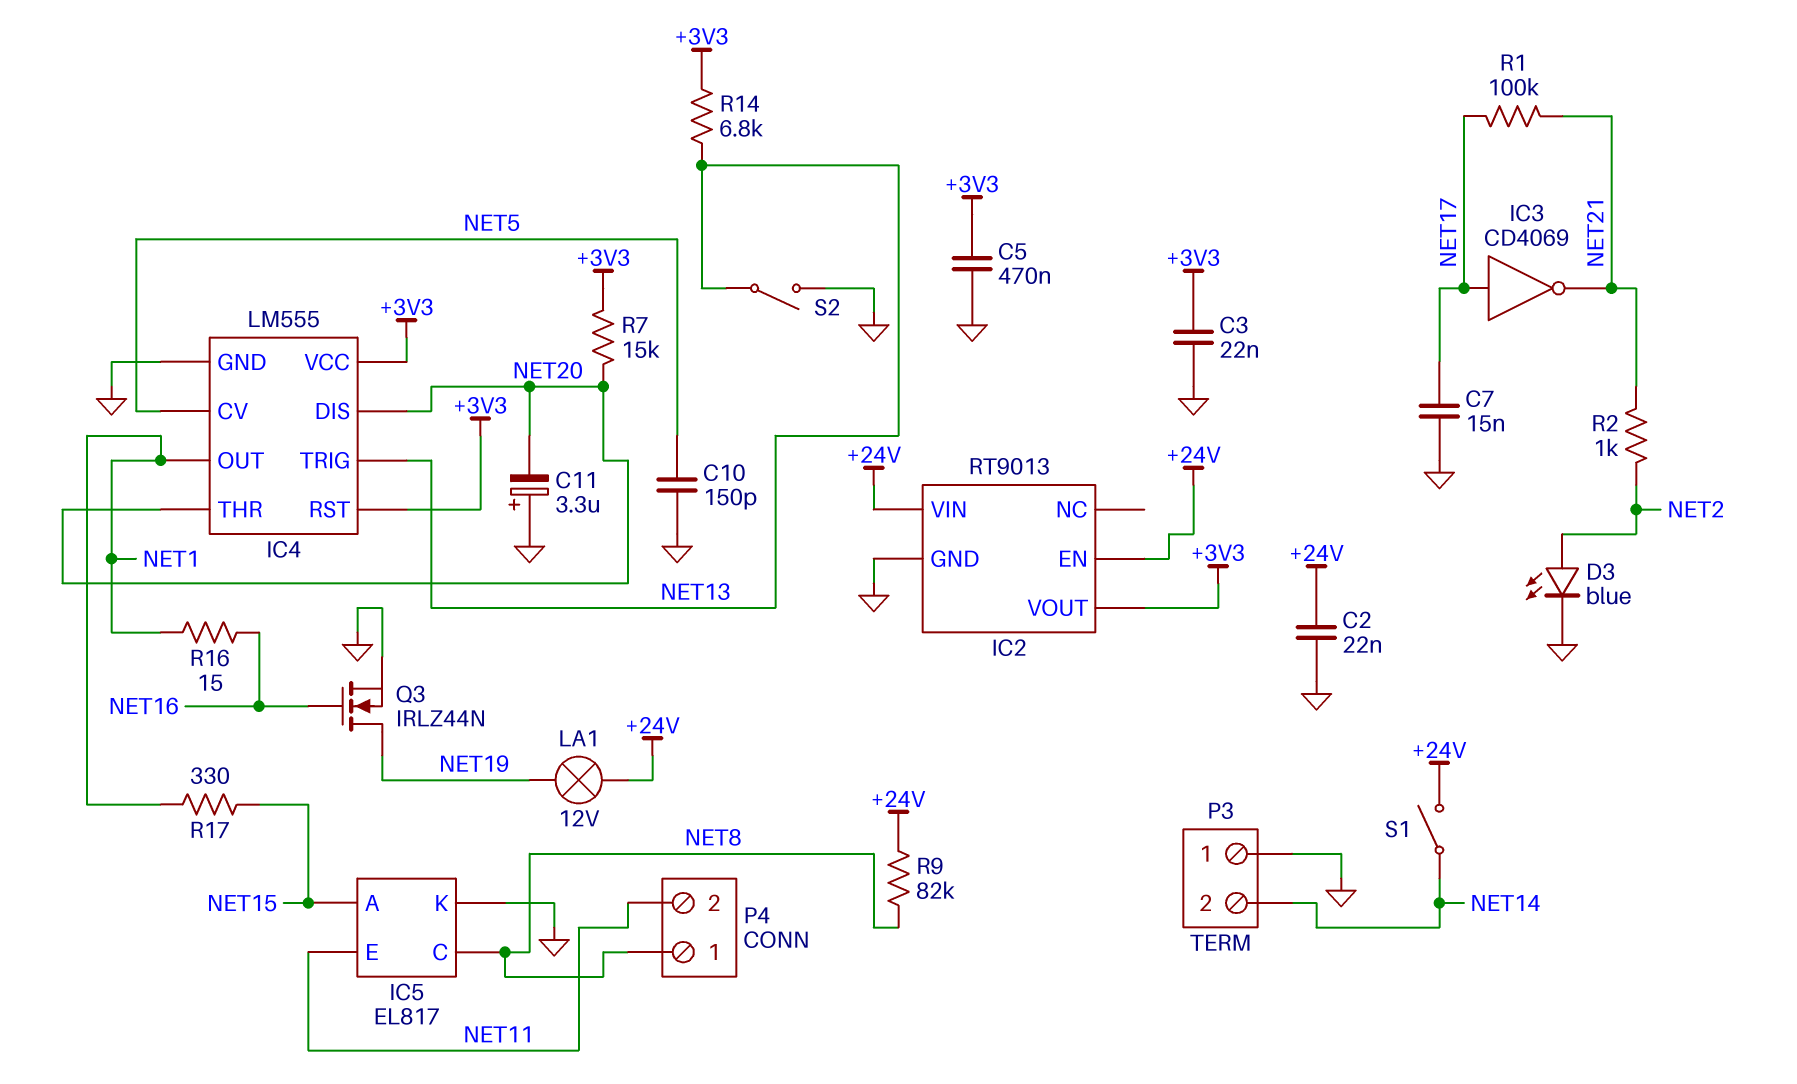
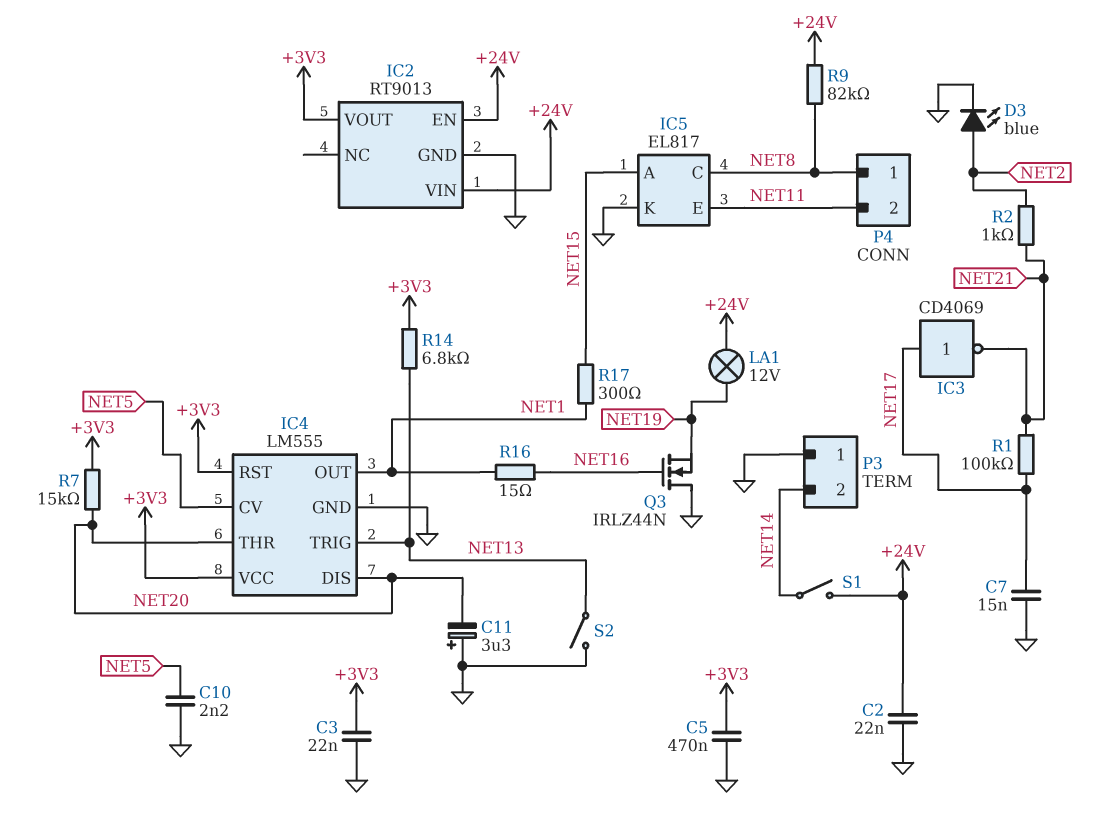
C10: 150pF (GND, NET5) -> 2.2nF (GND, NET5)
Q3: NMOS IRLZ44N (G NET16, D NET19, S GND) -> NMOS IRLZ44N (G NET16, D GND, S NET19)
R17: 330 (NET1, NET15) -> 300 (NET1, NET15)

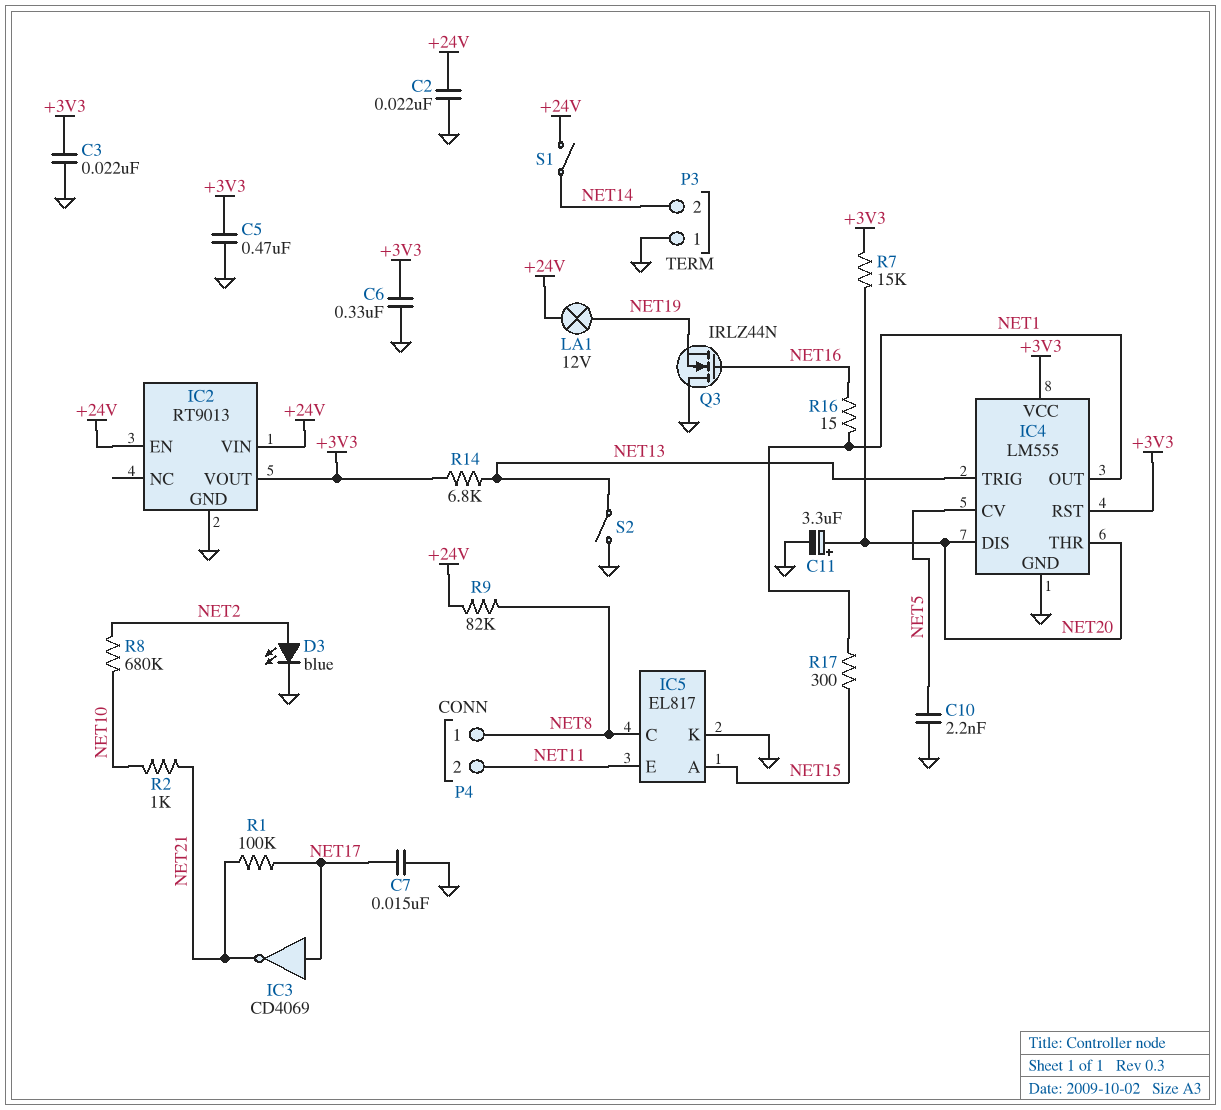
C6: none -> 330nF (+3V3, GND)
C11: 3.3uF (plus GND, minus NET20) -> 3.3uF (plus NET20, minus GND)
R2: 1k (NET2, NET21) -> 1k (NET10, NET21)
R8: none -> 680k (NET2, NET10)

